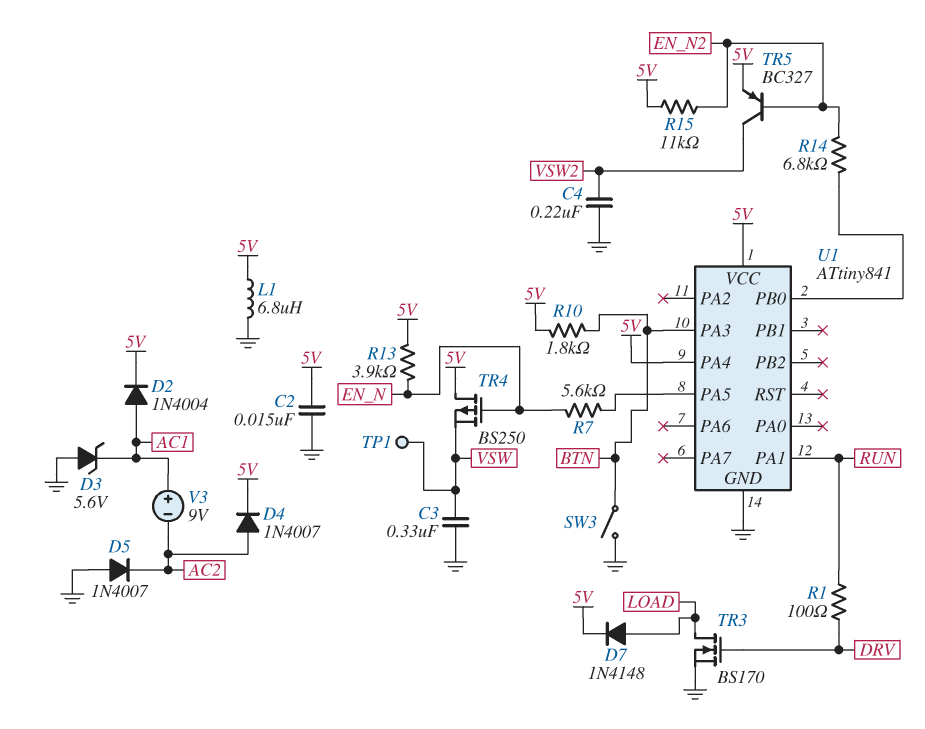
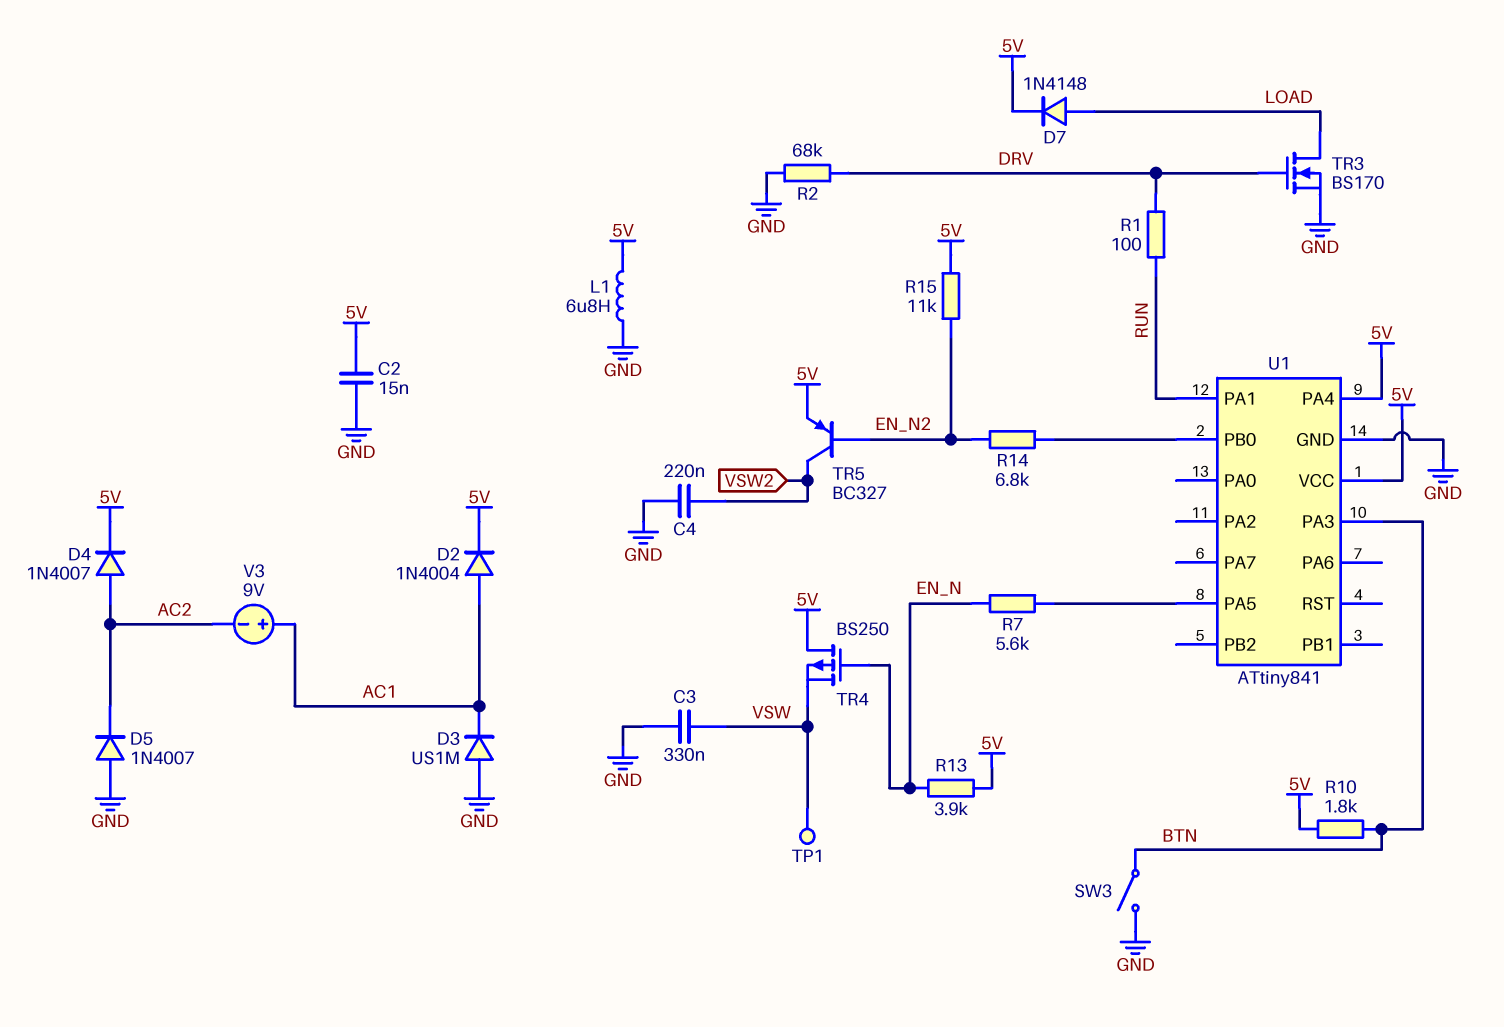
D3: zener 5.6V (A GND, K AC1) -> diode US1M (A GND, K AC1)
R2: none -> 68k (DRV, GND)

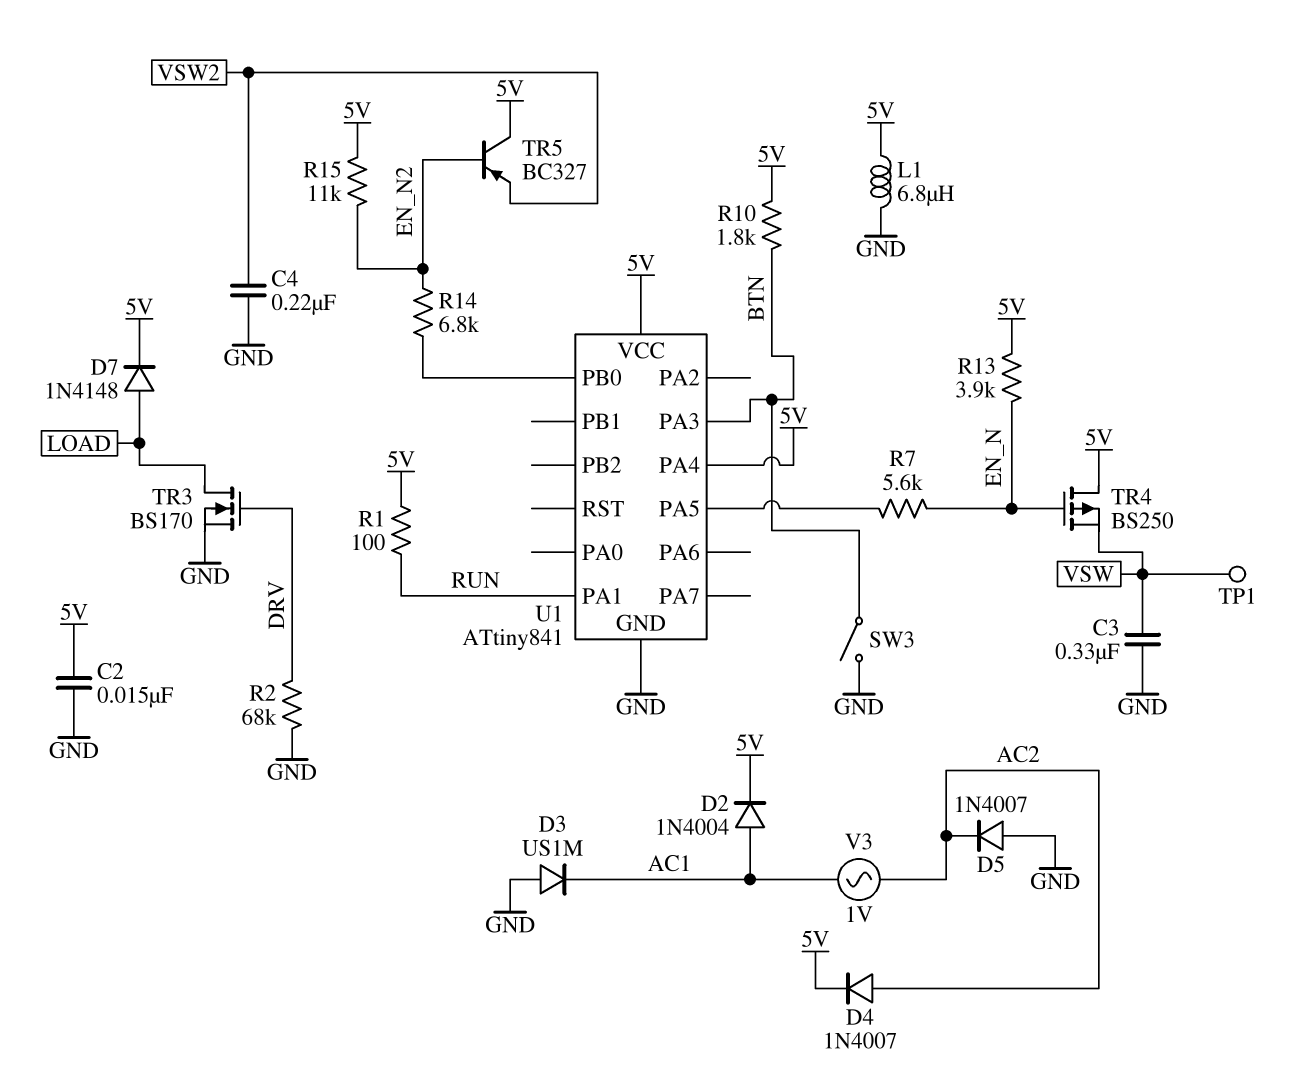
R1: 100 (DRV, RUN) -> 100 (5V, RUN)
TR5: PNP BC327 (B EN_N2, C VSW2, E 5V) -> PNP BC327 (B EN_N2, C 5V, E VSW2)
V3: 9V (plus AC1, minus AC2) -> AC 1V (AC1, AC2)

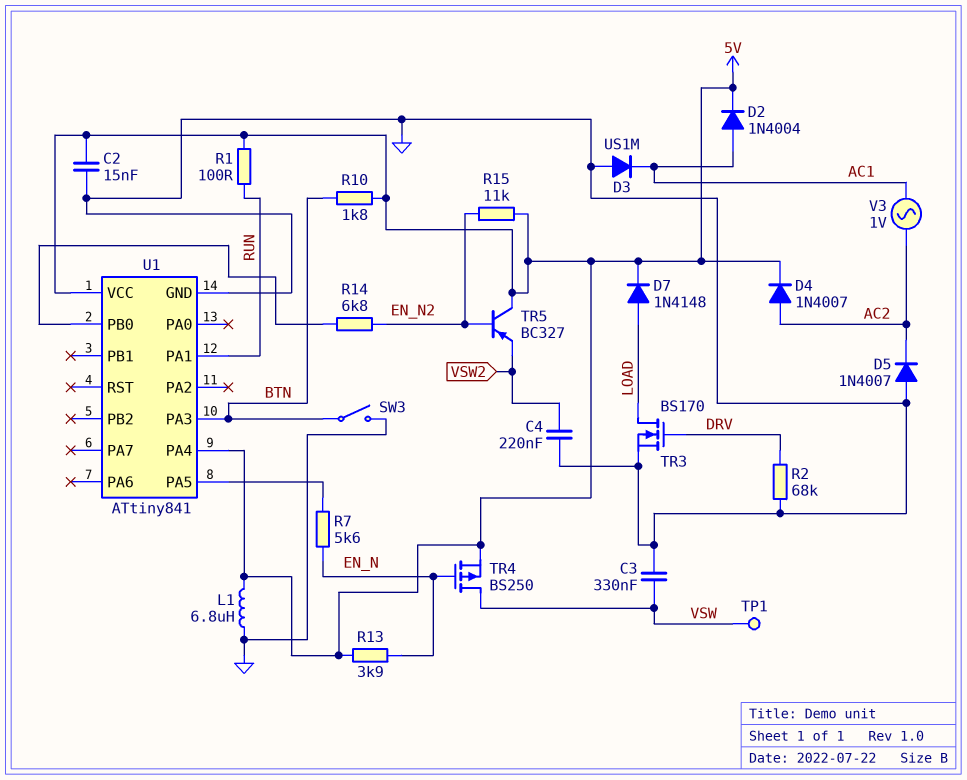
TR4: PMOS BS250 (G EN_N, D 5V, S VSW) -> PMOS BS250 (G EN_N, D VSW, S 5V)

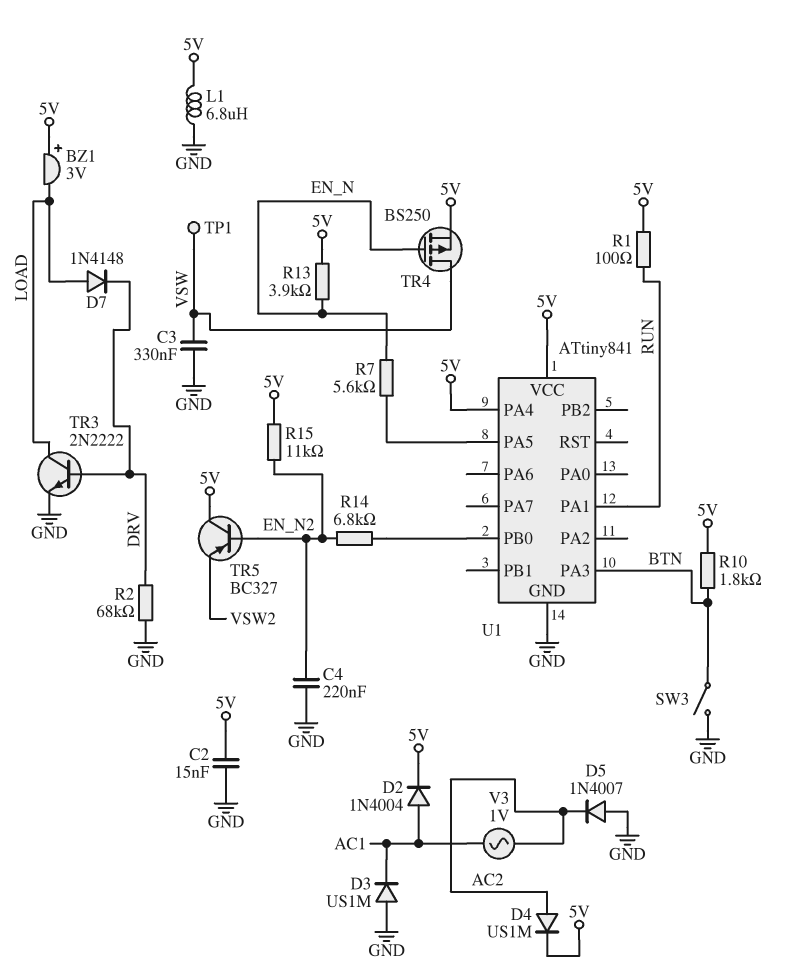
BZ1: none -> buzzer 3V (plus 5V, minus LOAD)
C4: 220nF (GND, VSW2) -> 220nF (EN_N2, GND)
D4: diode 1N4007 (A AC2, K 5V) -> diode US1M (A AC2, K 5V)
D7: diode 1N4148 (A LOAD, K 5V) -> diode 1N4148 (A LOAD, K DRV)
TR3: NMOS BS170 (G DRV, D LOAD, S GND) -> NPN 2N2222 (B DRV, C LOAD, E GND)

